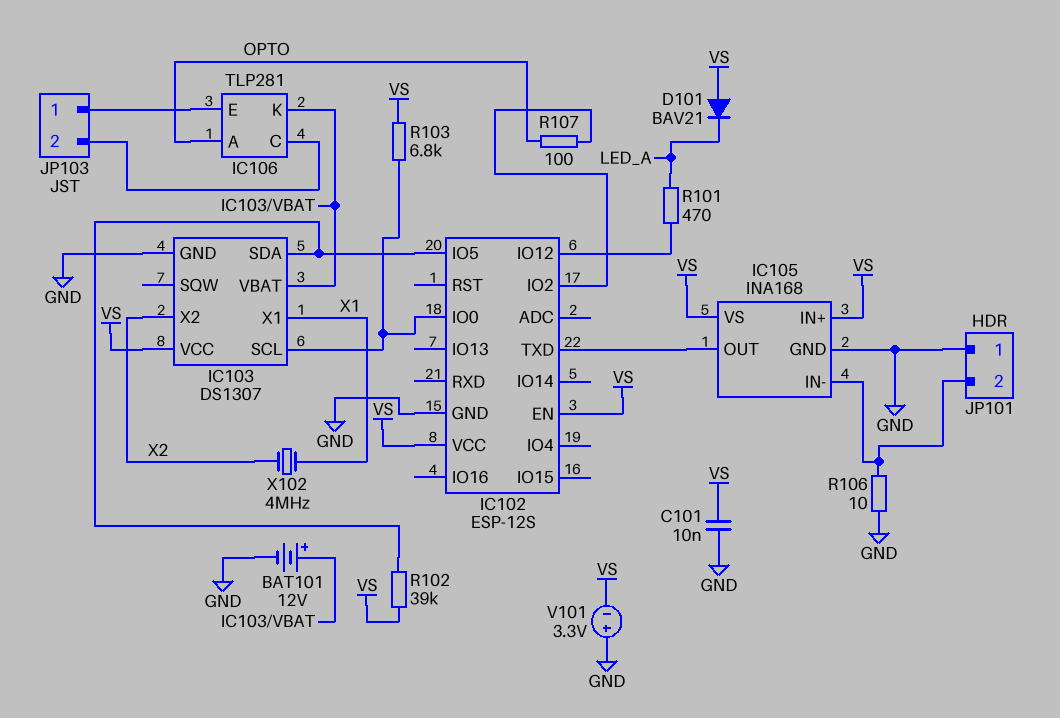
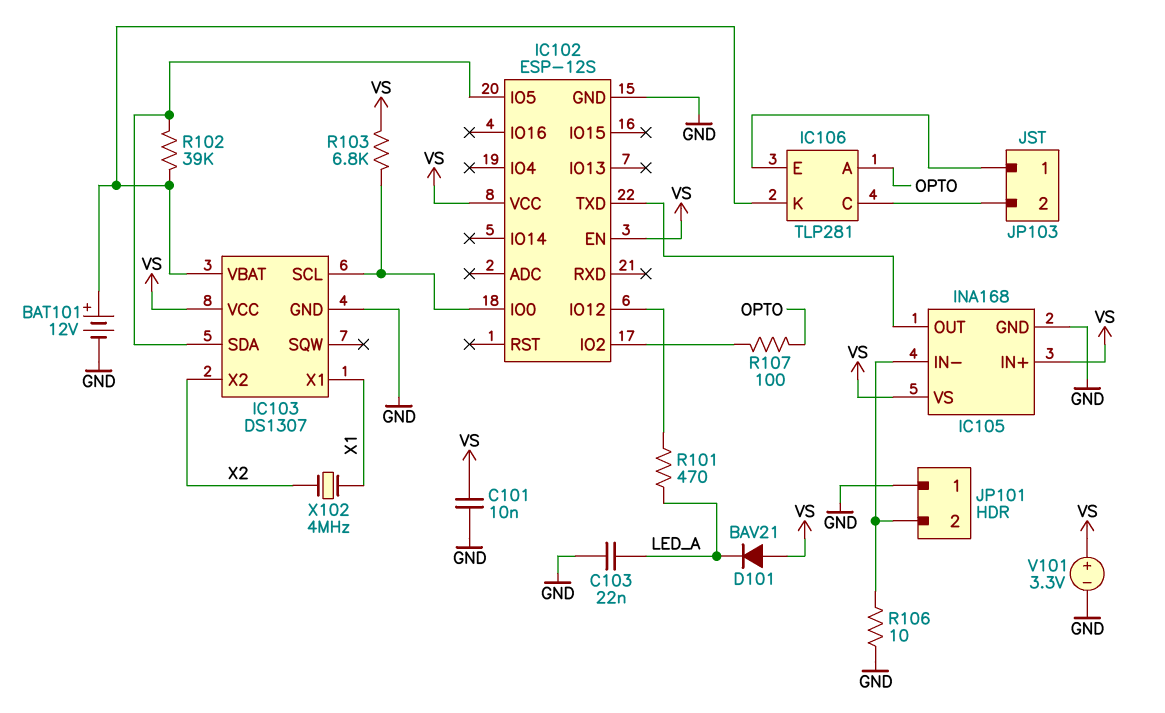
C103: none -> 22nF (GND, LED_A)
R102: 39k (IC102/IO5, VS) -> 39k (IC102/IO5, IC103/VBAT)
V101: 3.3V (plus GND, minus VS) -> 3.3V (plus VS, minus GND)

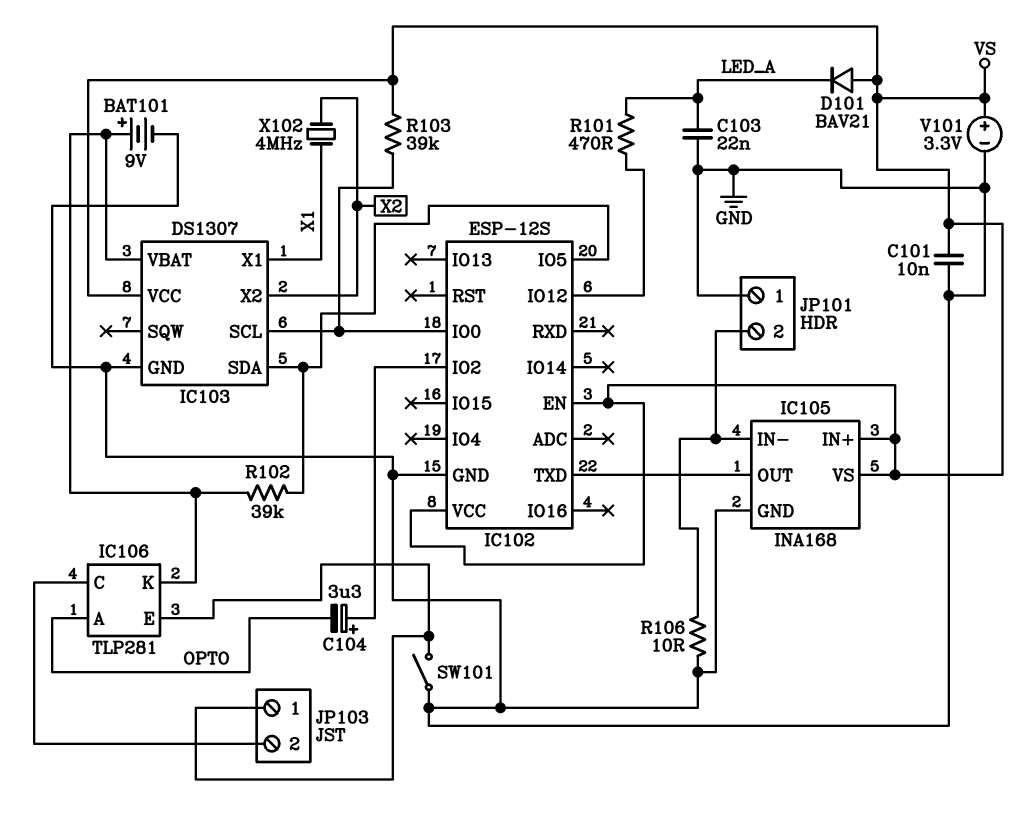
BAT101: 12V (plus IC103/VBAT, minus GND) -> 9V (plus IC103/VBAT, minus GND)
C104: none -> 3.3uF (plus IC102/IO2, minus OPTO)
R103: 6.8k (IC102/IO0, VS) -> 39k (IC102/IO0, VS)
R107: 100 (IC102/IO2, OPTO) -> none
SW101: none -> switch (GND, IC106/E)

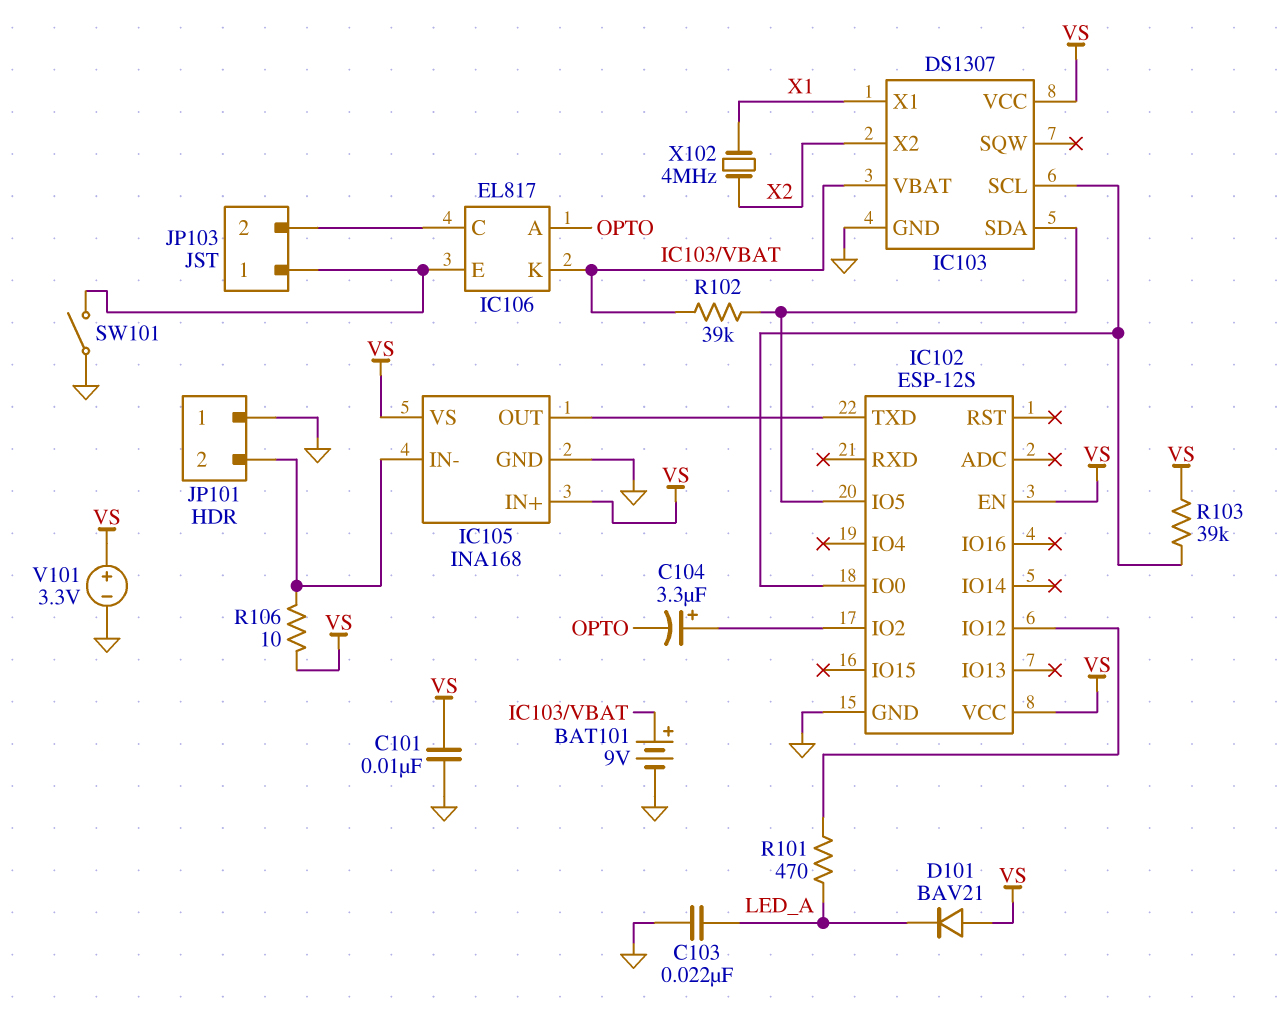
IC106: TLP281 -> EL817
R106: 10 (GND, IC105/IN-) -> 10 (IC105/IN-, VS)

